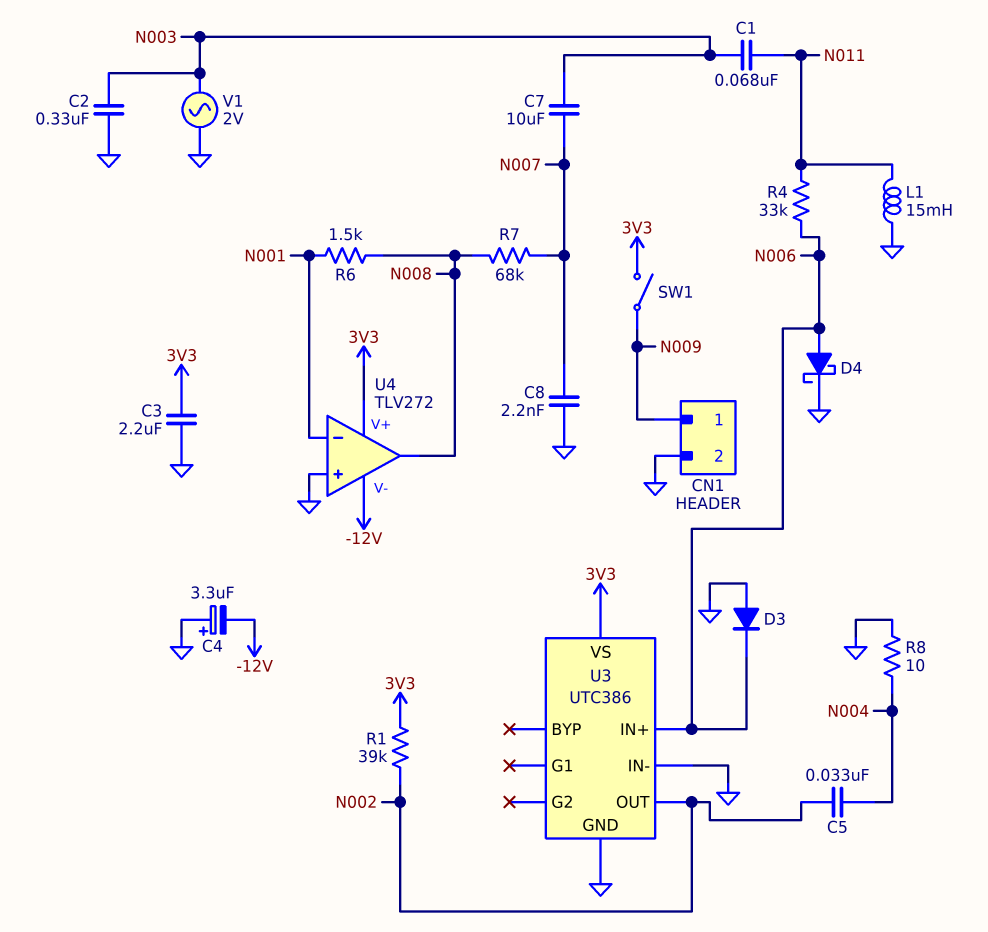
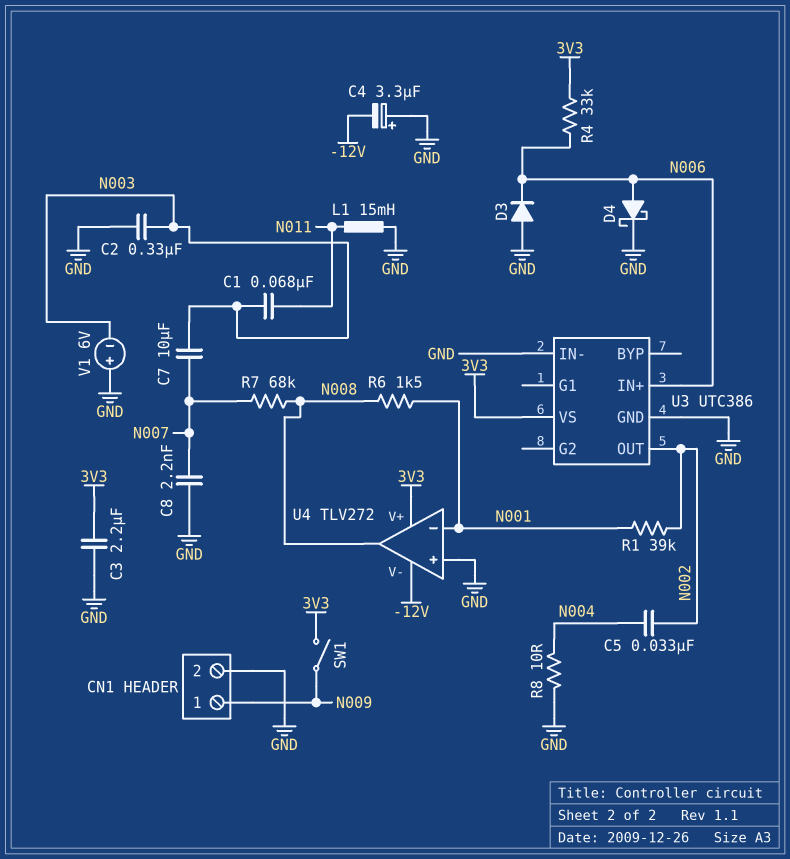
R1: 39k (3V3, N002) -> 39k (N001, N002)
R4: 33k (N006, N011) -> 33k (3V3, N006)
V1: AC 2V (GND, N003) -> 6V (plus GND, minus N003)

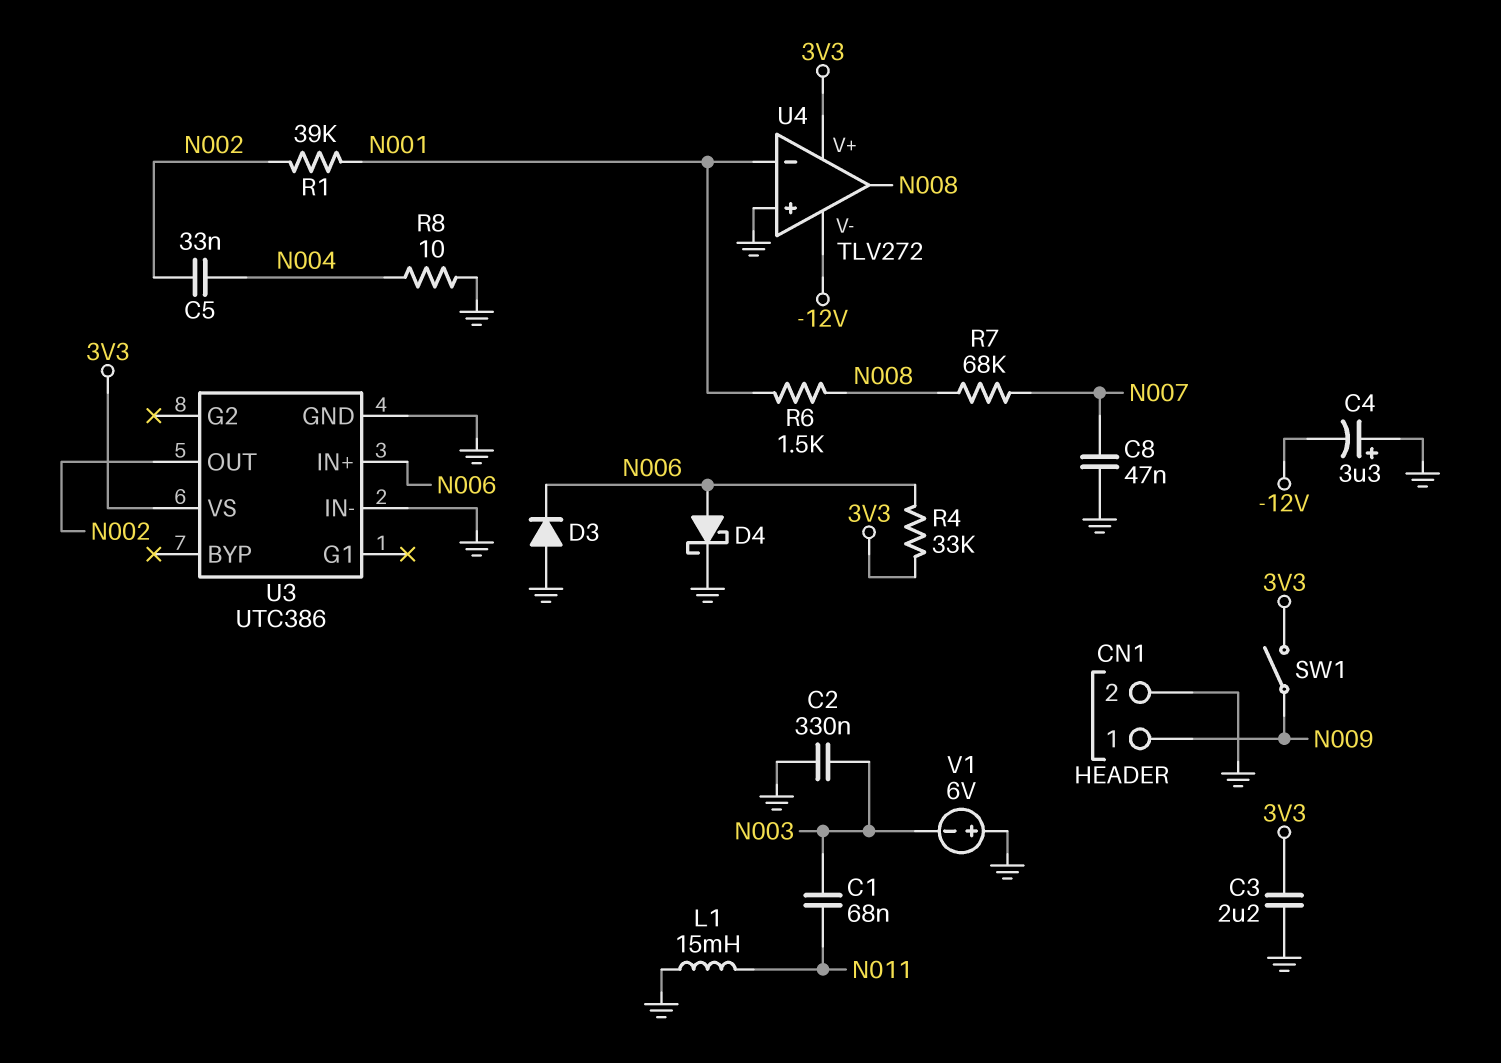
C7: 10uF (N003, N007) -> none
C8: 2.2nF (GND, N007) -> 47nF (GND, N007)

